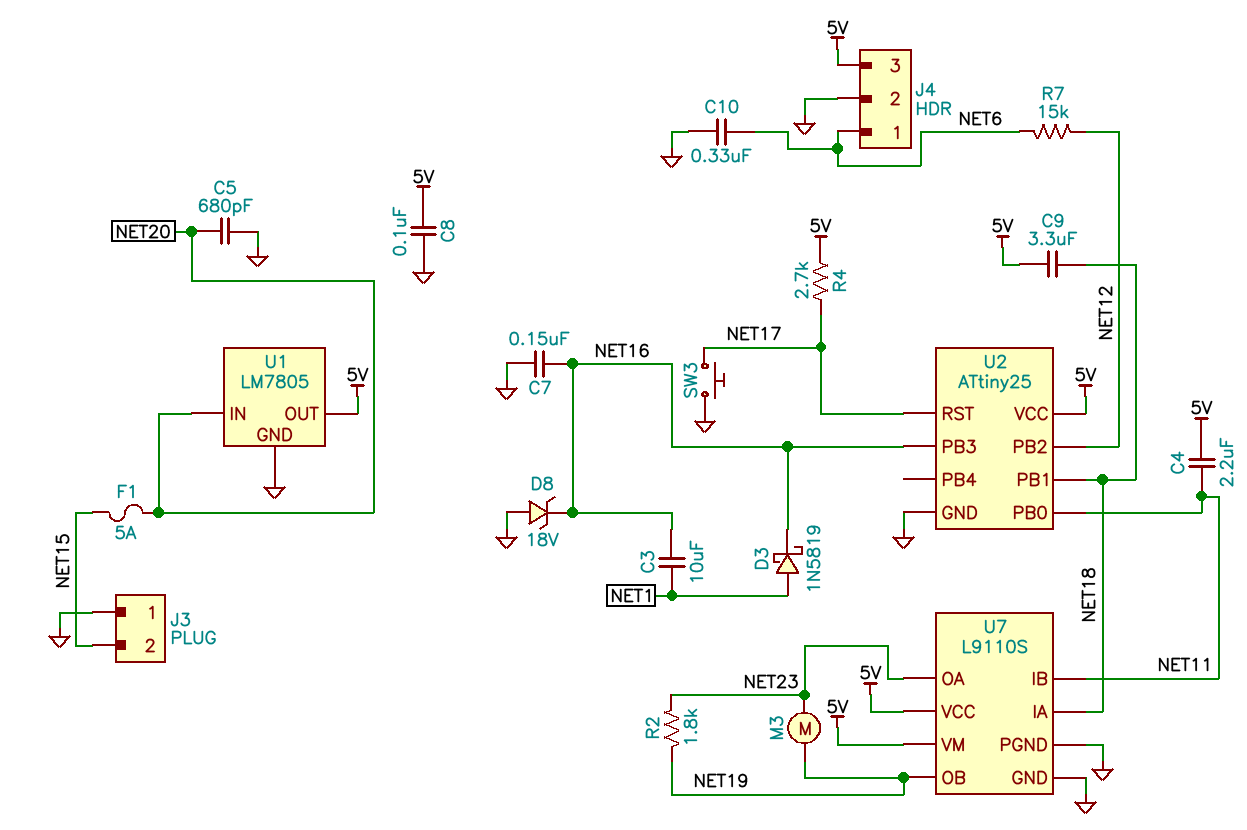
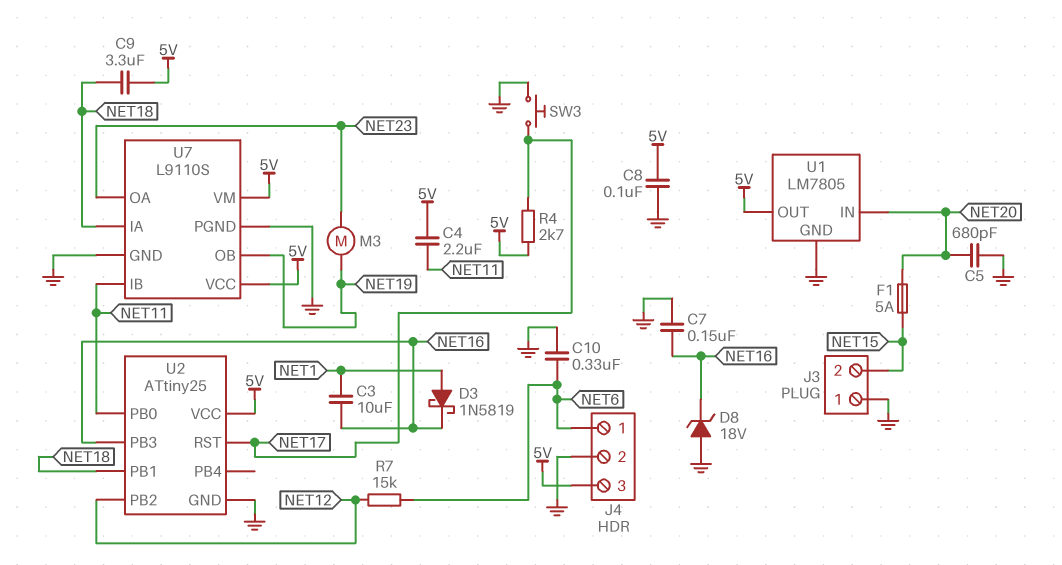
R2: 1.8k (NET19, NET23) -> none

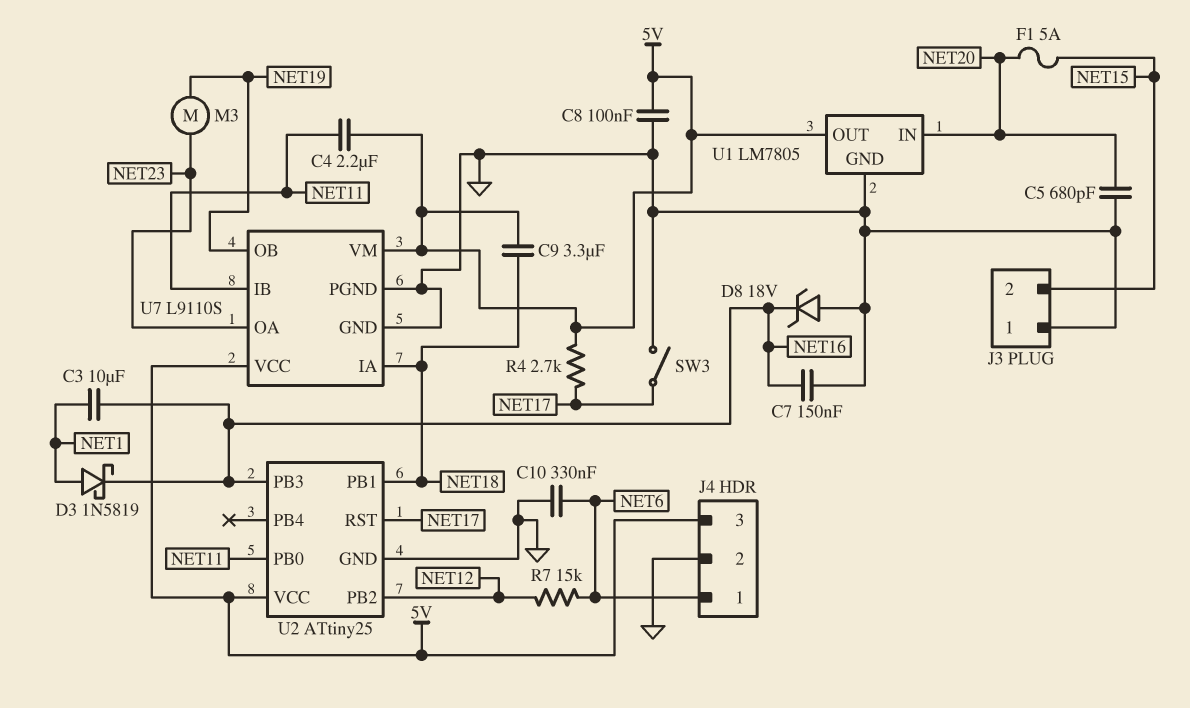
SW3: button (GND, NET17) -> switch (GND, NET17)

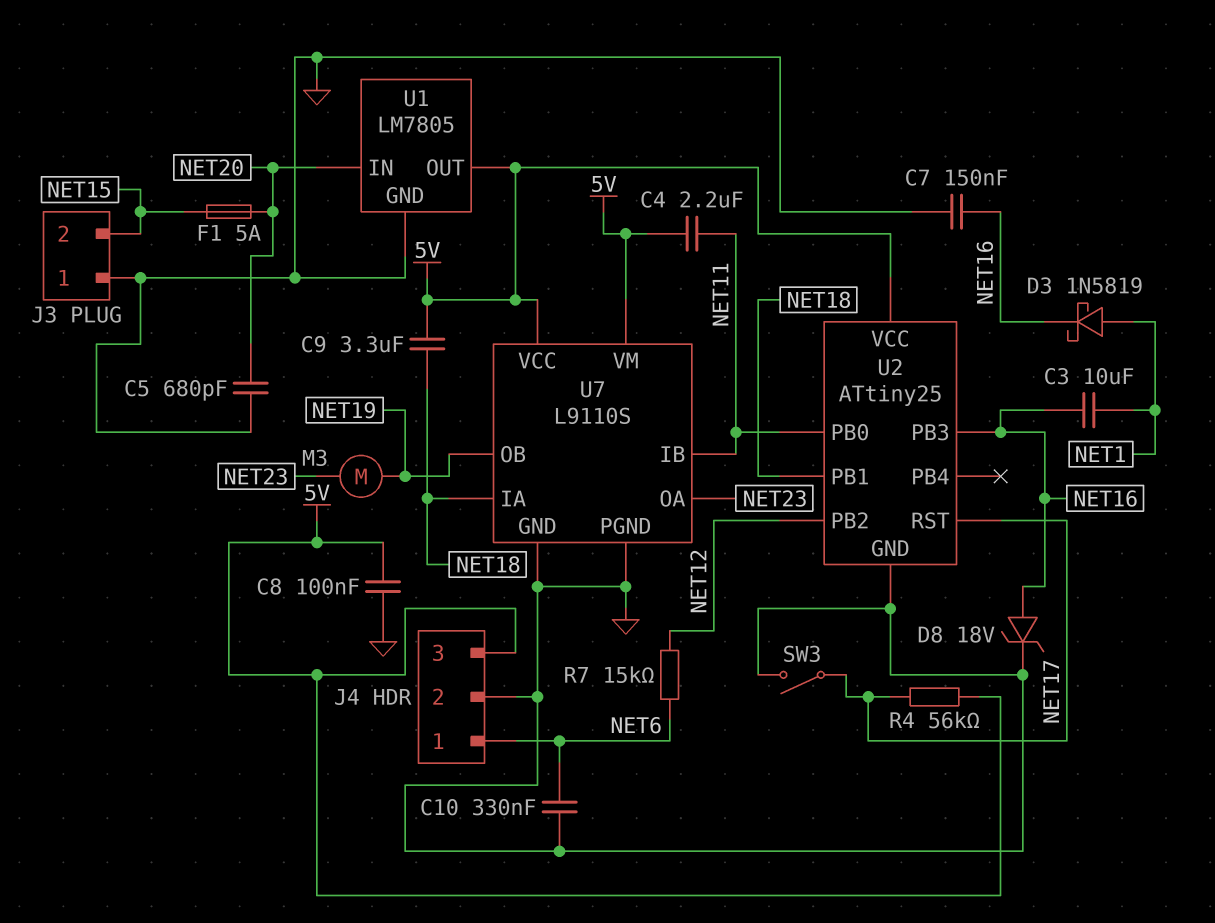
D8: zener 18V (A GND, K NET16) -> zener 18V (A NET16, K GND)
R4: 2.7k (5V, NET17) -> 56k (5V, NET17)

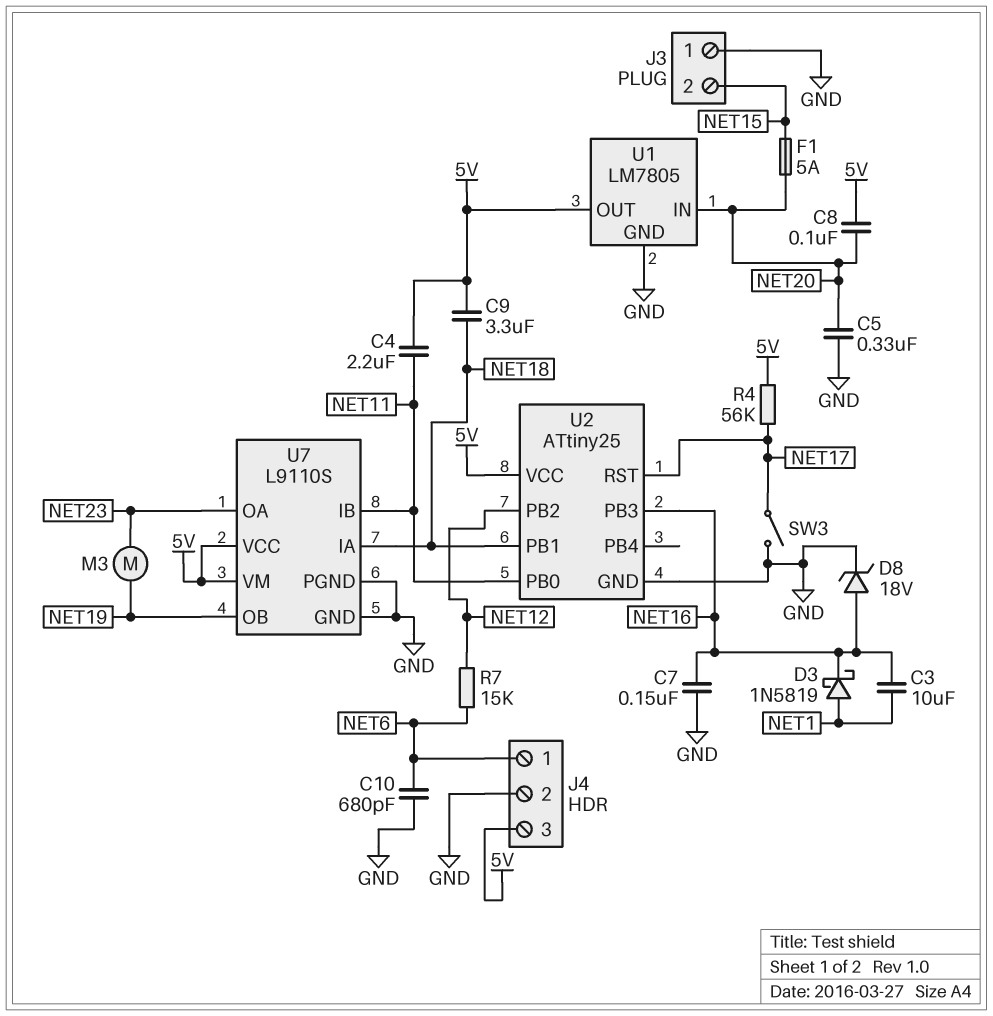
C5: 680pF (GND, NET20) -> 330nF (GND, NET20)
C8: 100nF (5V, GND) -> 100nF (5V, NET20)
C10: 330nF (GND, NET6) -> 680pF (GND, NET6)

